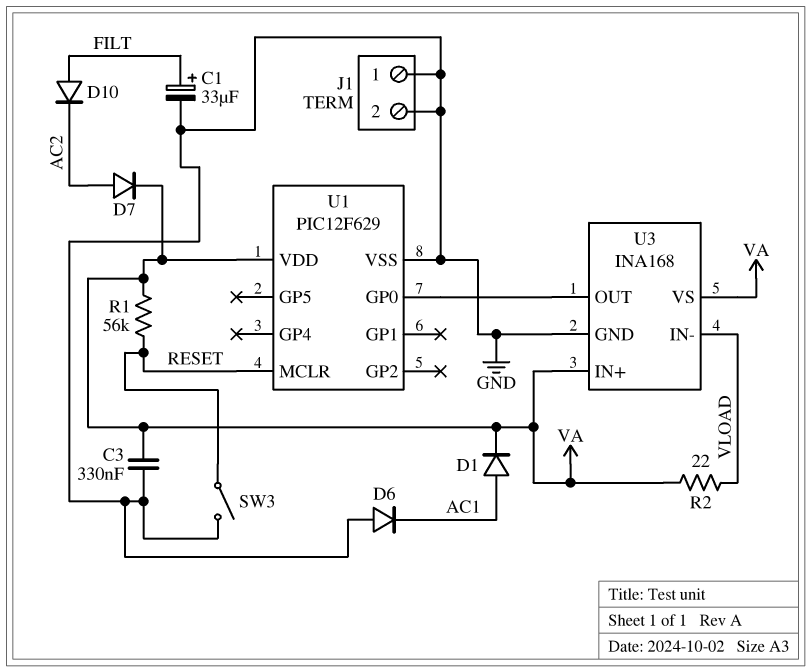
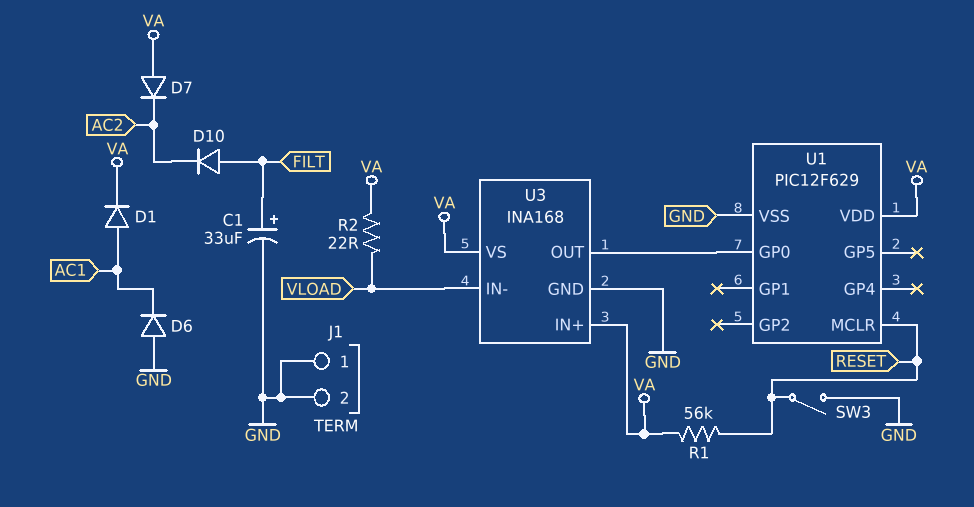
C3: 330nF (GND, VA) -> none
D7: diode (A AC2, K VA) -> diode (A VA, K AC2)

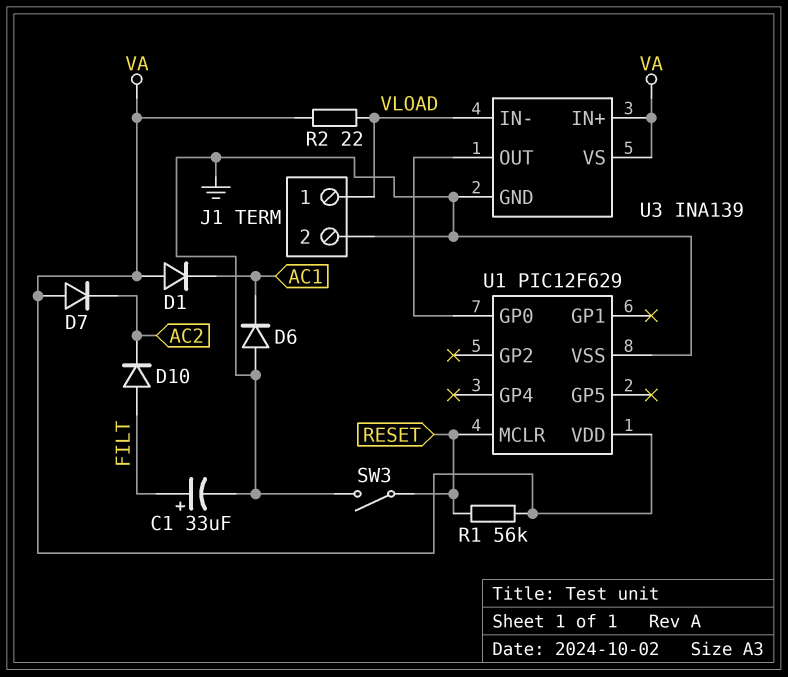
D1: diode (A AC1, K VA) -> diode (A VA, K AC1)
J1 pin 1: GND -> VLOAD
U3: INA168 -> INA139

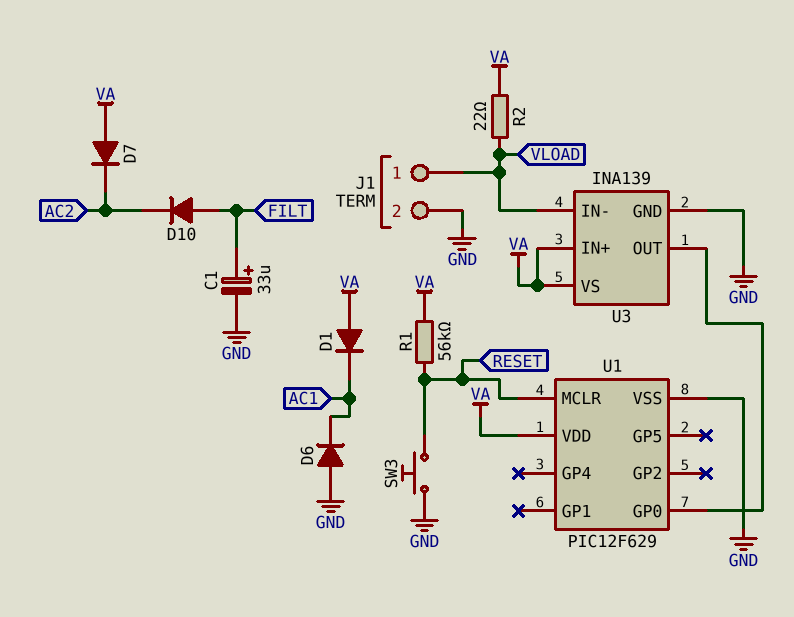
SW3: switch (GND, RESET) -> button (GND, RESET)

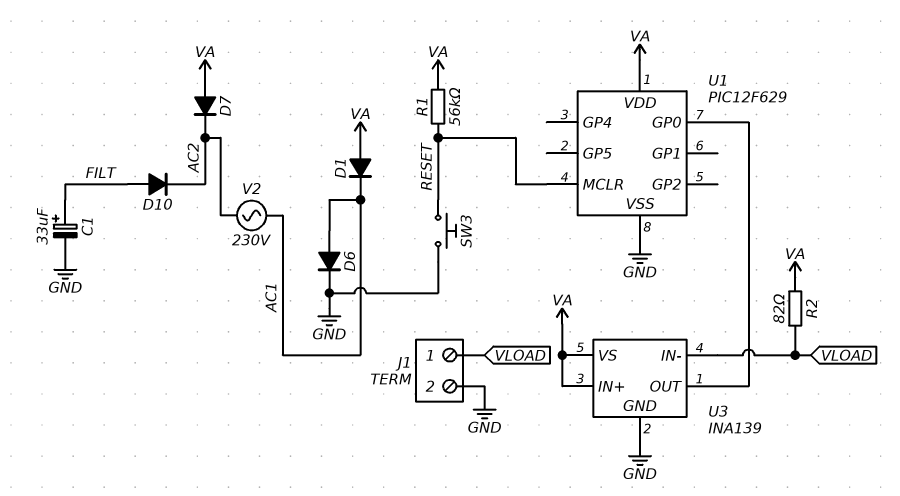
D6: diode (A GND, K AC1) -> diode (A AC1, K GND)
R2: 22 (VA, VLOAD) -> 82 (VA, VLOAD)
V2: none -> AC 230V (AC1, AC2)

